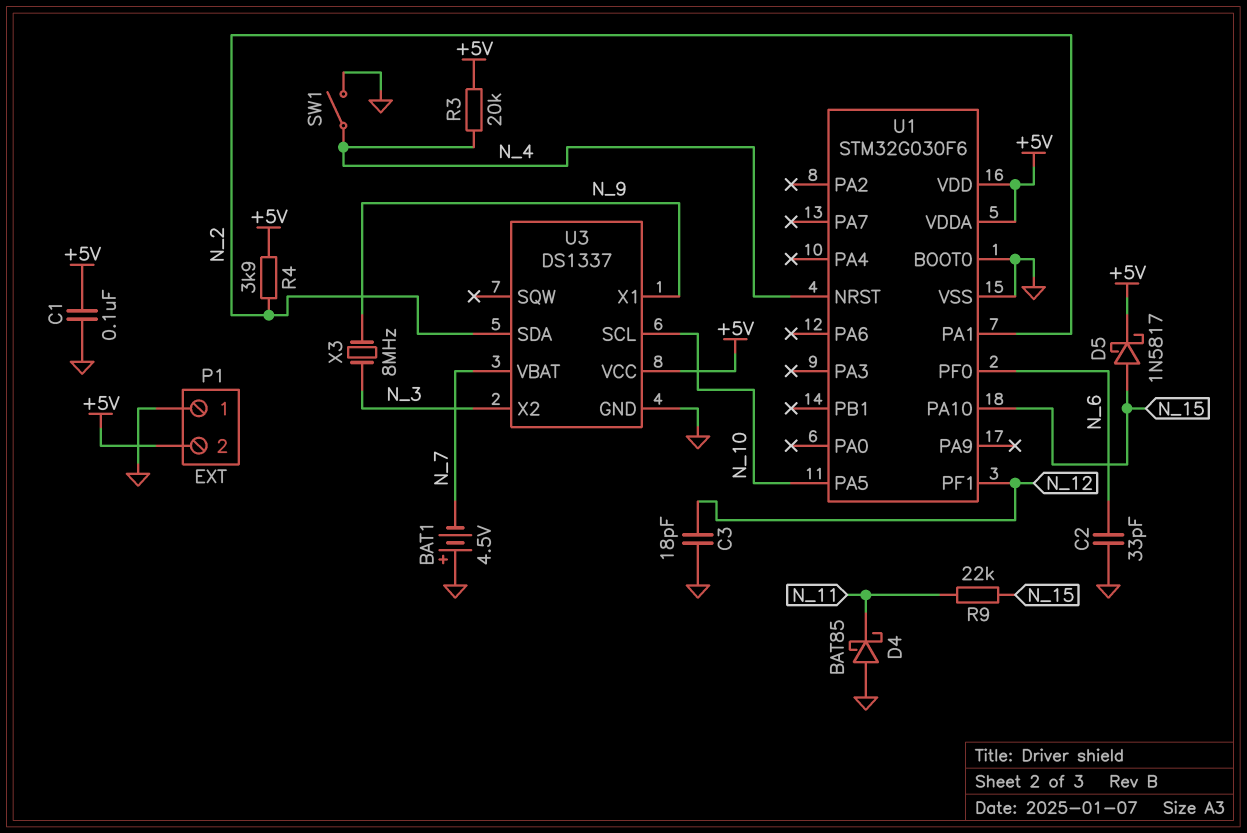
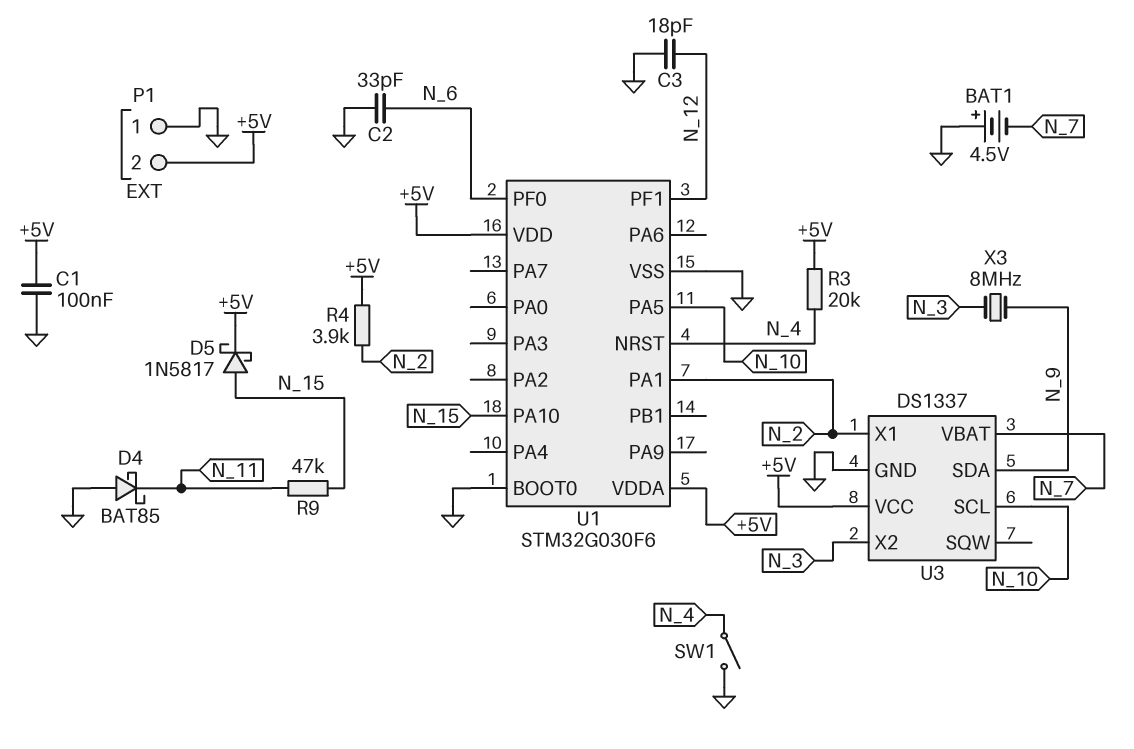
R9: 22k (N_11, N_15) -> 47k (N_11, N_15)
U3 pin SDA: N_2 -> N_9
U3 pin X1: N_9 -> N_2

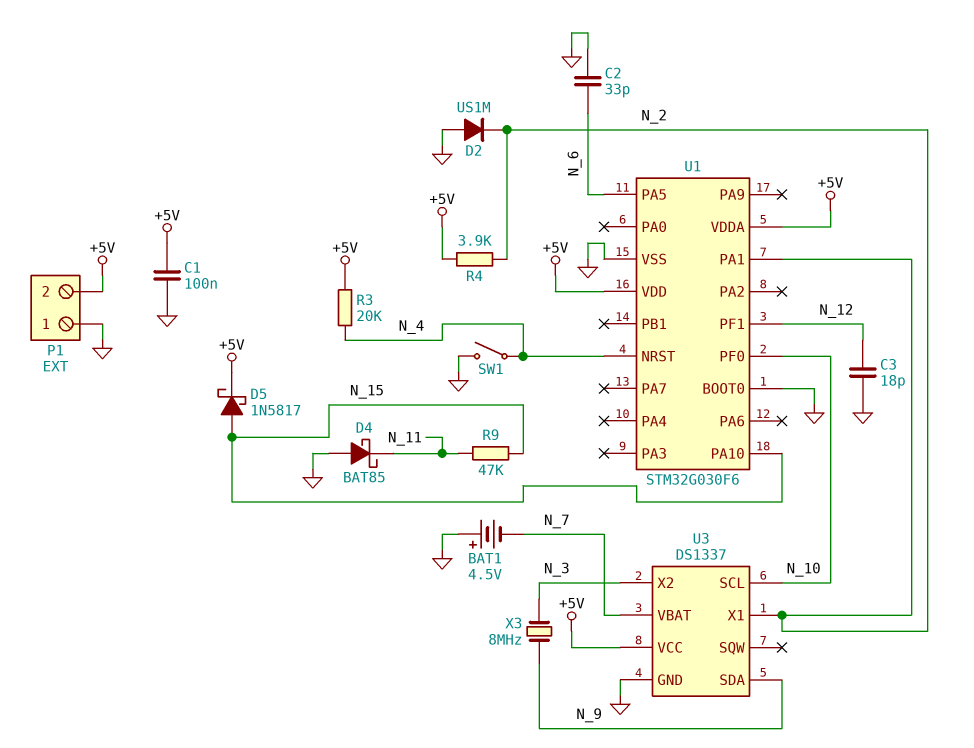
D2: none -> diode US1M (A GND, K N_2)
U1 pin PA5: N_10 -> N_6
U1 pin PF0: N_6 -> N_10

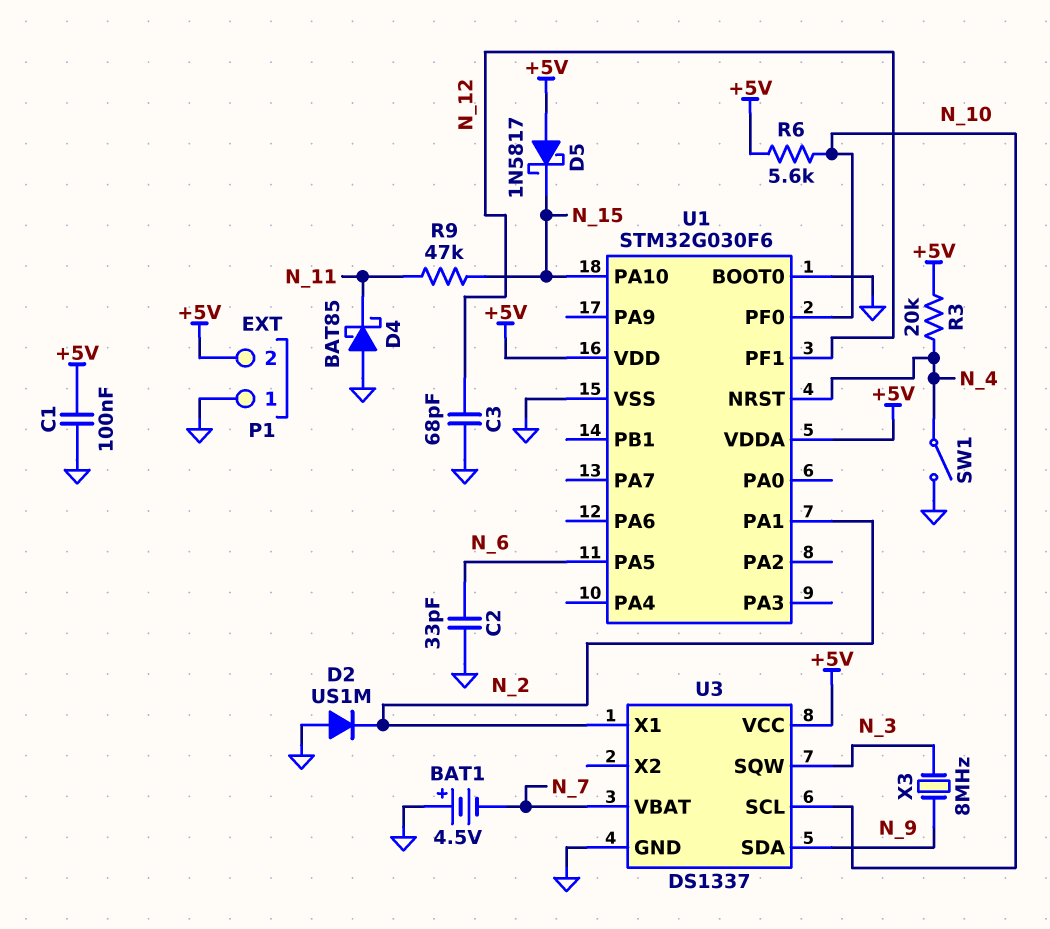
C3: 18pF (GND, N_12) -> 68pF (GND, N_12)
D5: schottky 1N5817 (A N_15, K +5V) -> schottky 1N5817 (A +5V, K N_15)
R4: 3.9k (+5V, N_2) -> none
R6: none -> 5.6k (+5V, N_10)
U3 pin SQW: none -> N_3
U3 pin X2: N_3 -> none

